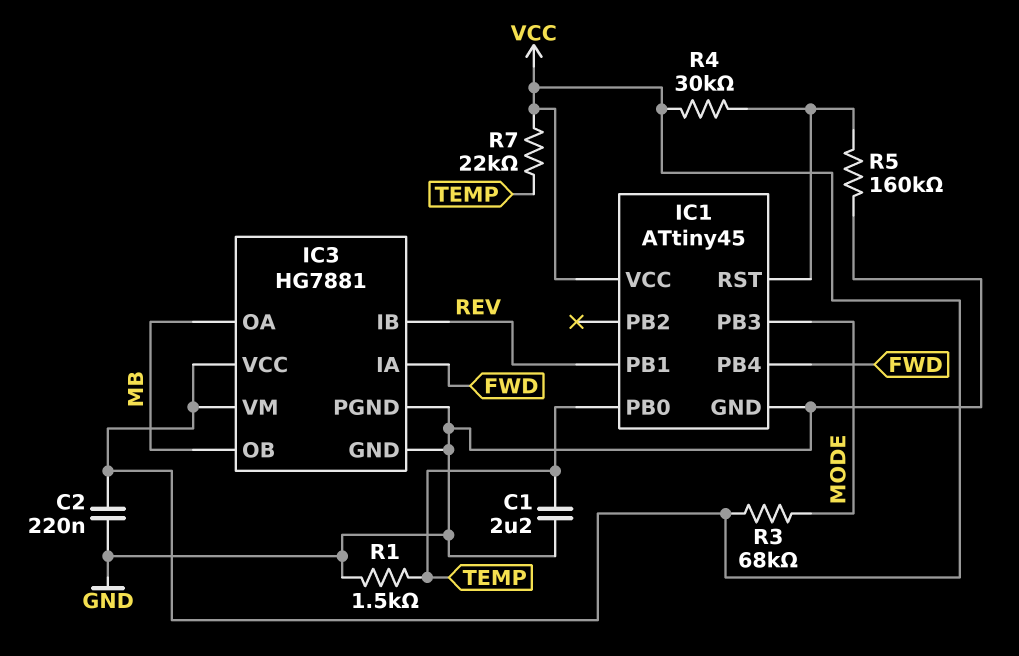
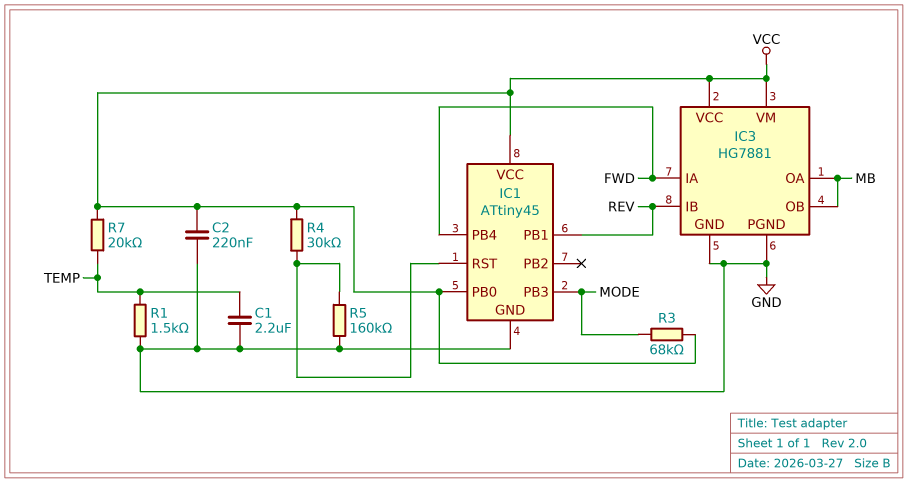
IC1 pin PB0: TEMP -> VCC
R7: 22k (TEMP, VCC) -> 20k (TEMP, VCC)

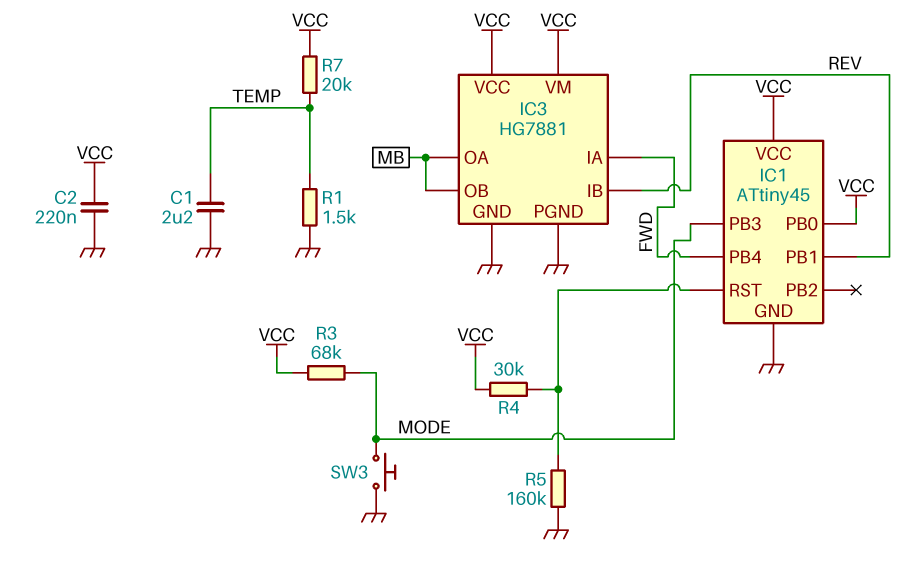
SW3: none -> button (GND, MODE)

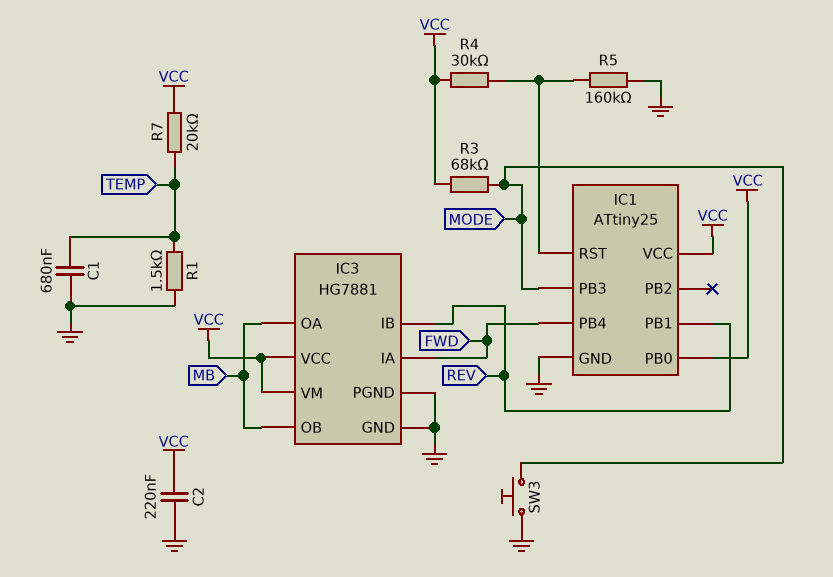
C1: 2.2uF (GND, TEMP) -> 680nF (GND, TEMP)
IC1: ATtiny45 -> ATtiny25

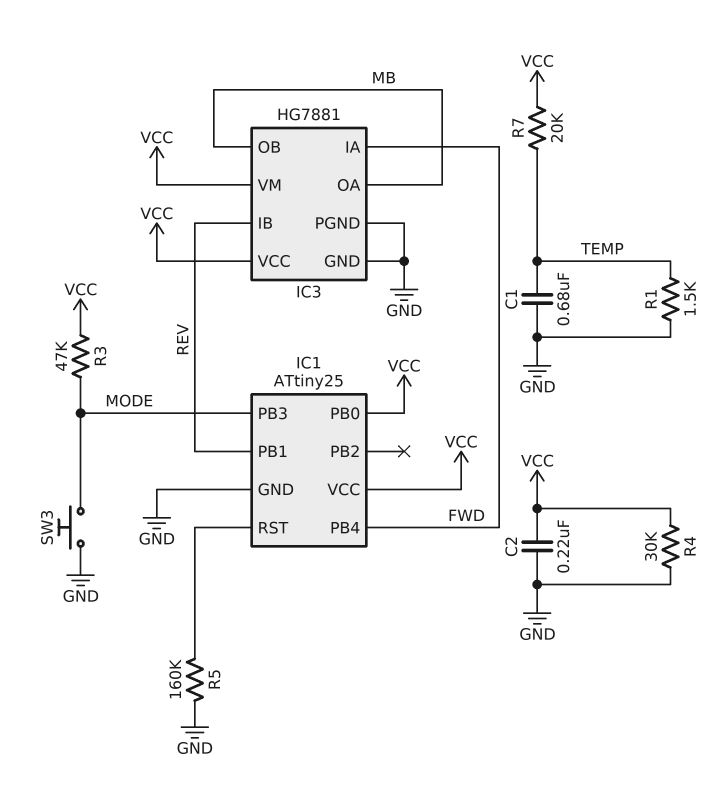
R3: 68k (MODE, VCC) -> 47k (MODE, VCC)
R4: 30k (IC1/RST, VCC) -> 30k (GND, VCC)

